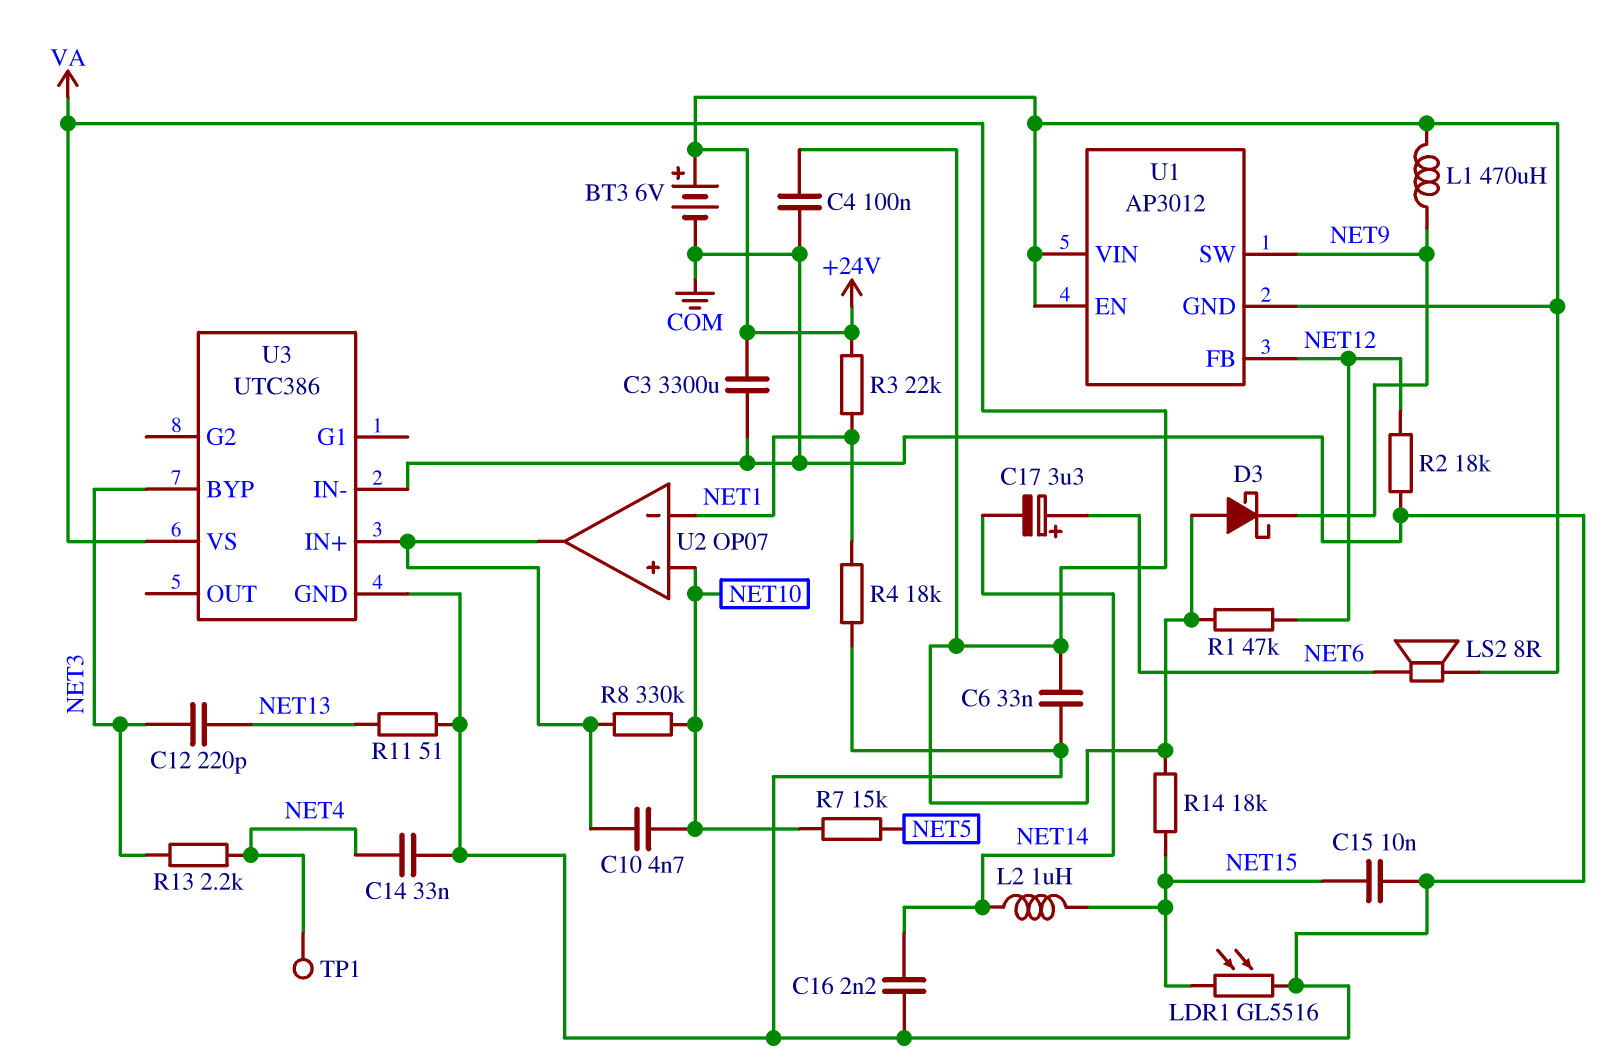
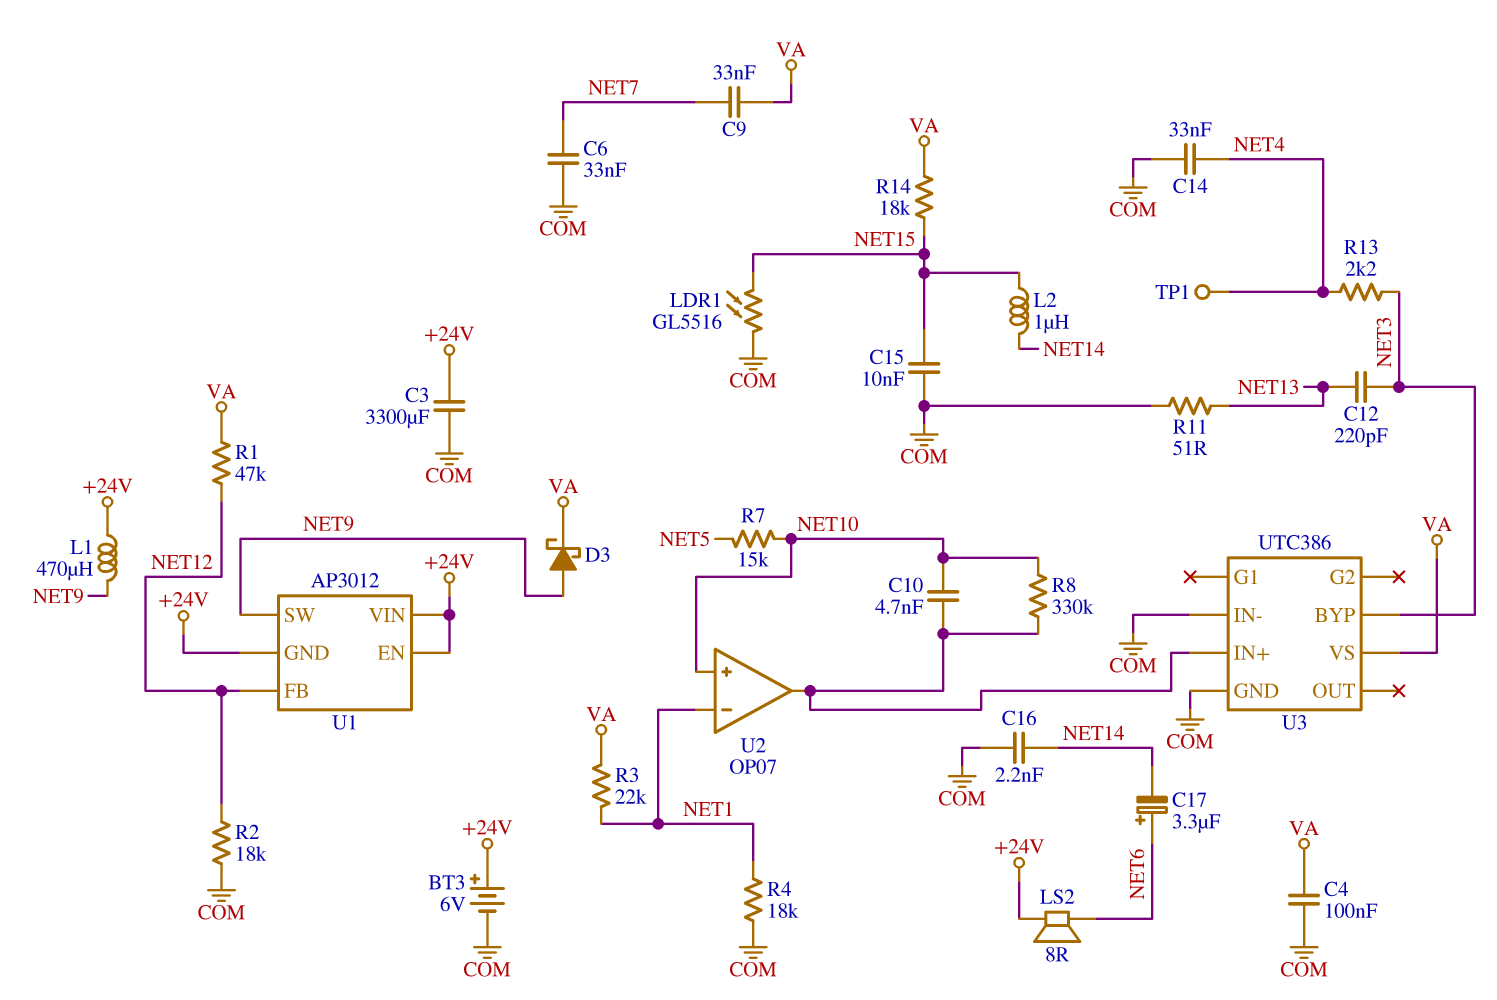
C6: 33nF (COM, VA) -> 33nF (COM, NET7)
C9: none -> 33nF (NET7, VA)
D3: schottky (A VA, K NET9) -> schottky (A NET9, K VA)
R3: 22k (+24V, NET1) -> 22k (NET1, VA)

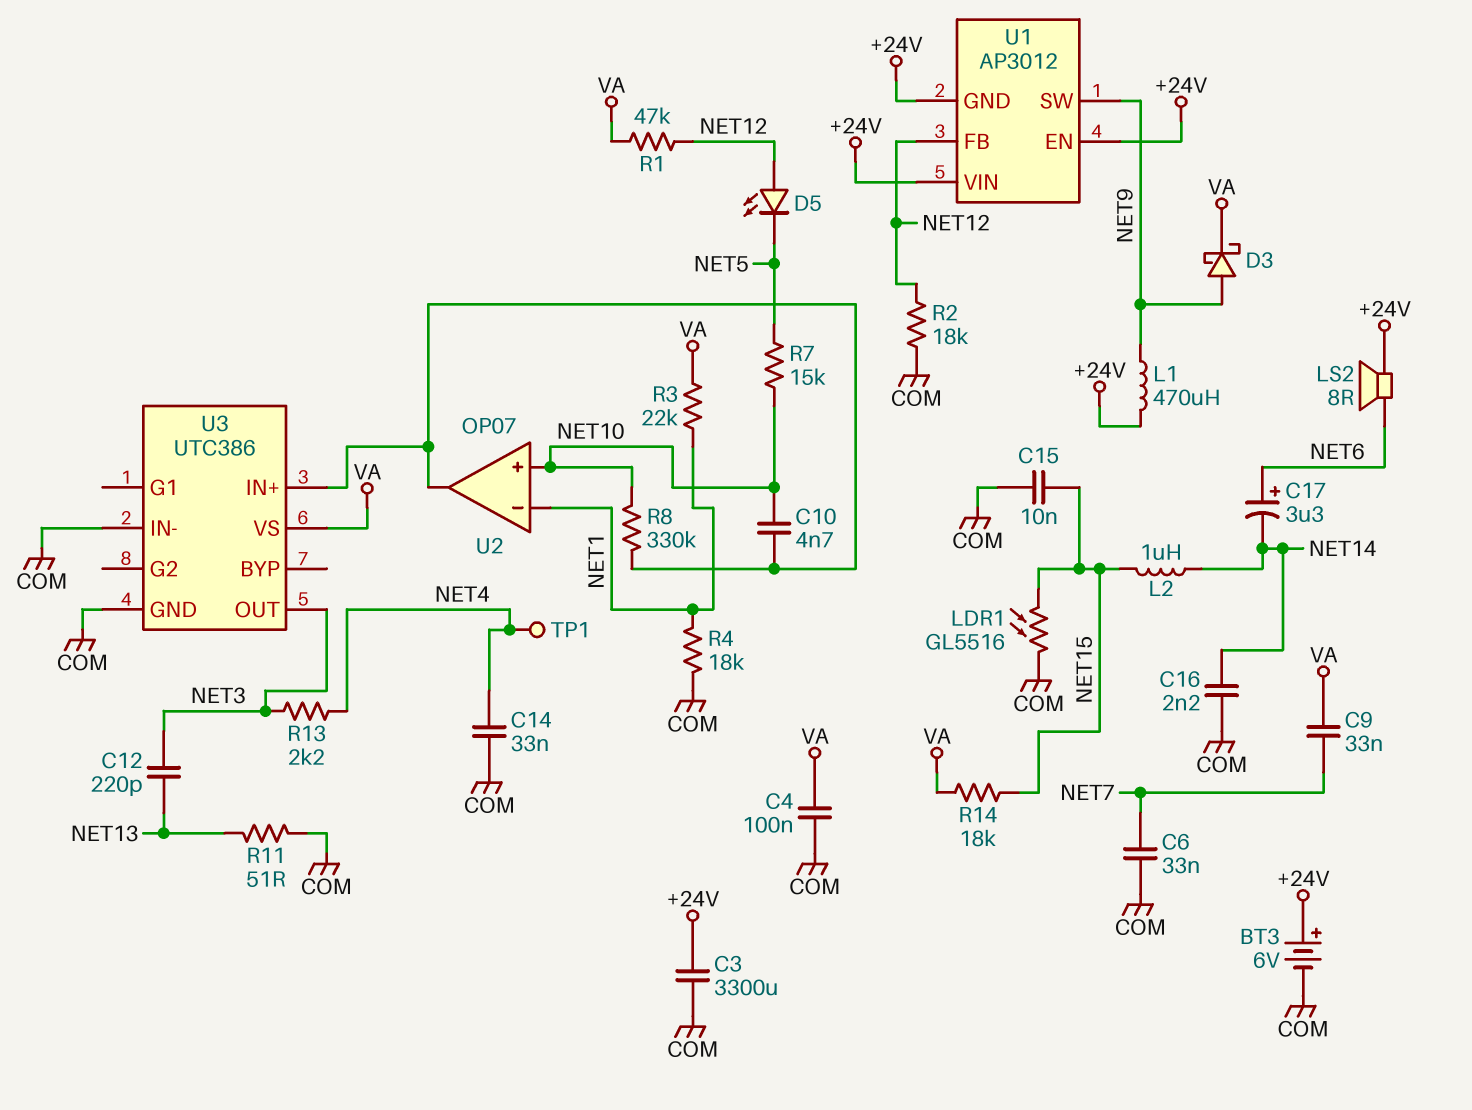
D5: none -> LED (A NET12, K NET5)
U3 pin BYP: NET3 -> none
U3 pin OUT: none -> NET3

